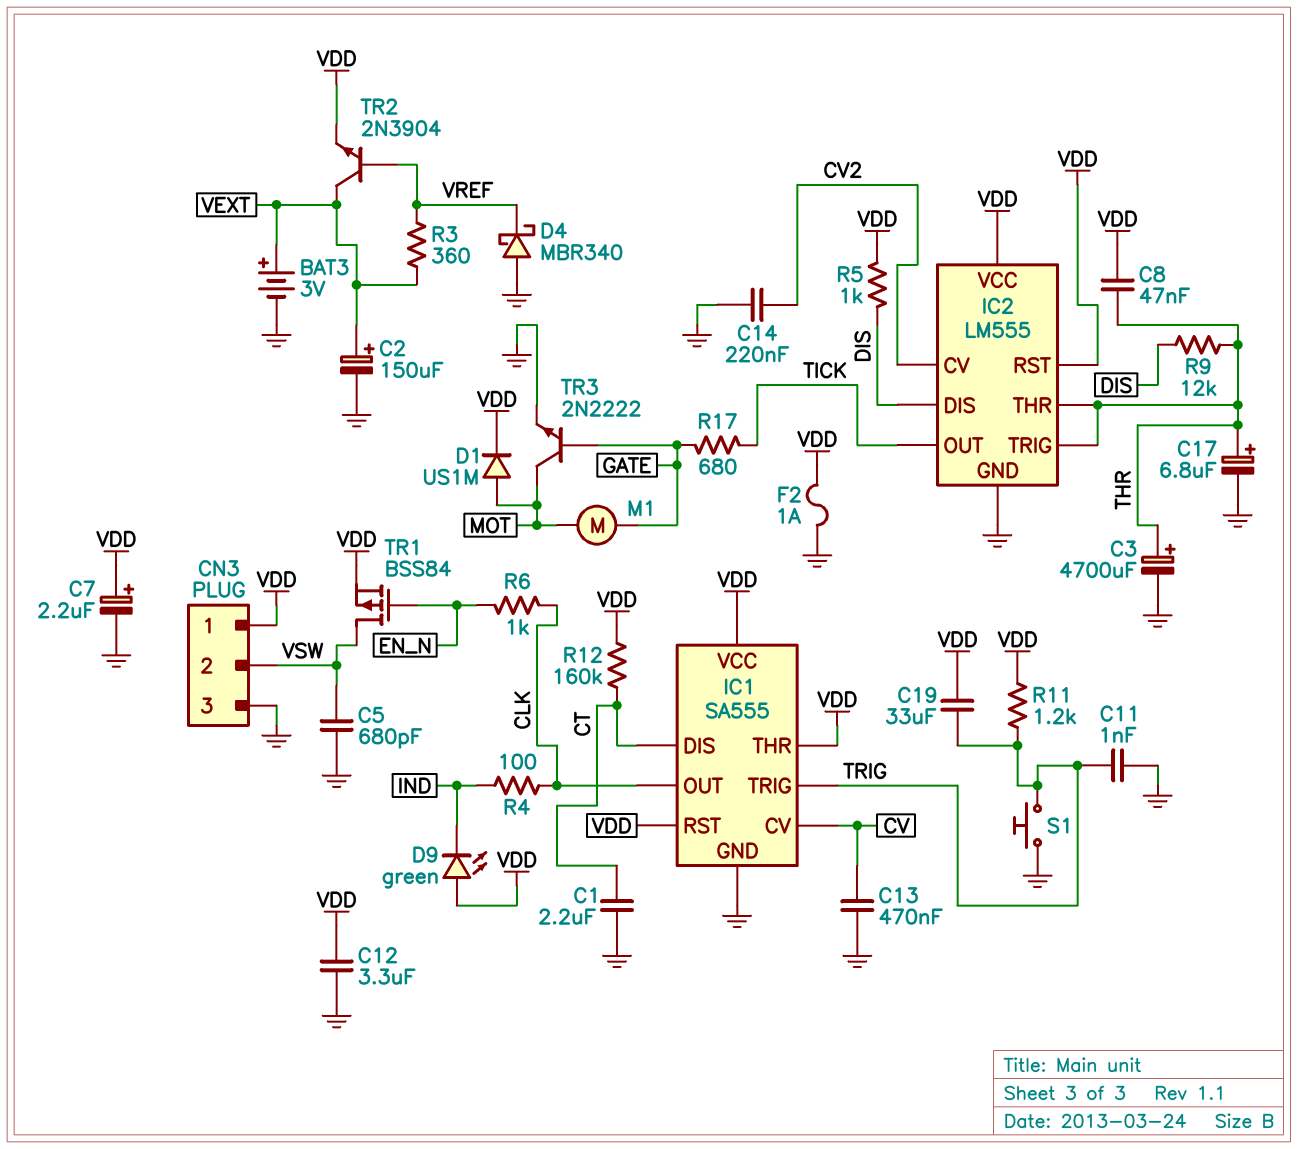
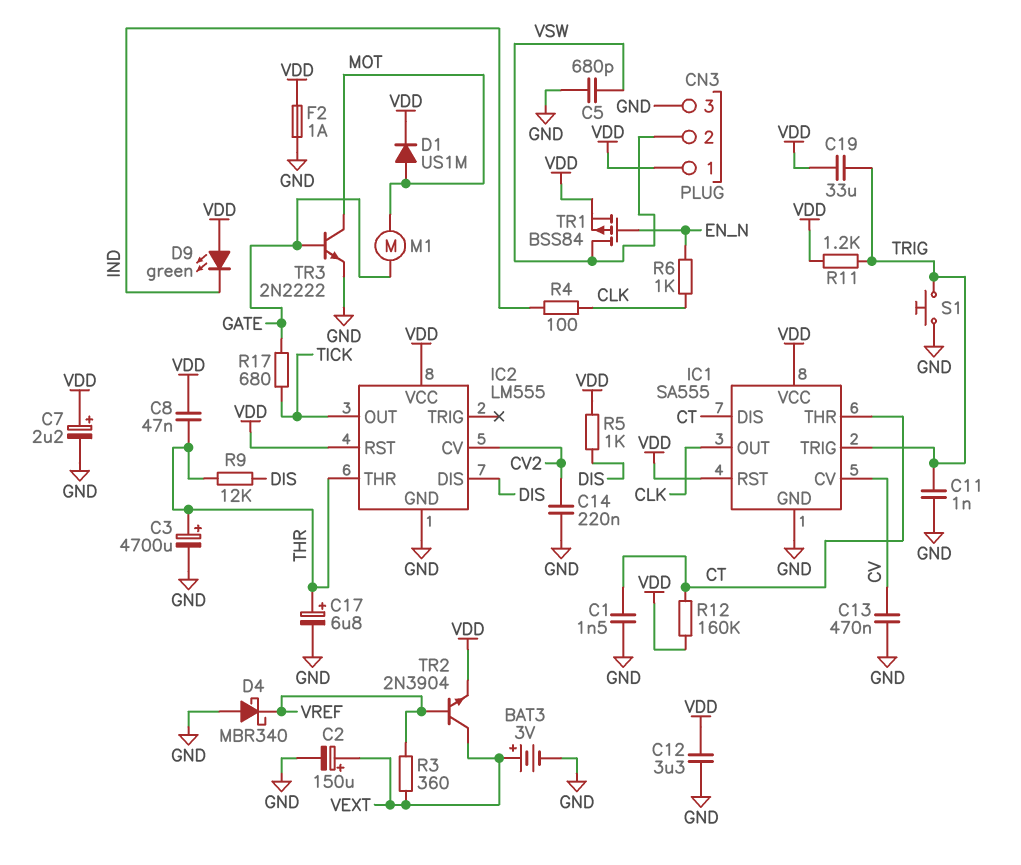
C1: 2.2uF (CT, GND) -> 1.5nF (CT, GND)
IC1 pin THR: VDD -> CT
IC2 pin TRIG: THR -> none

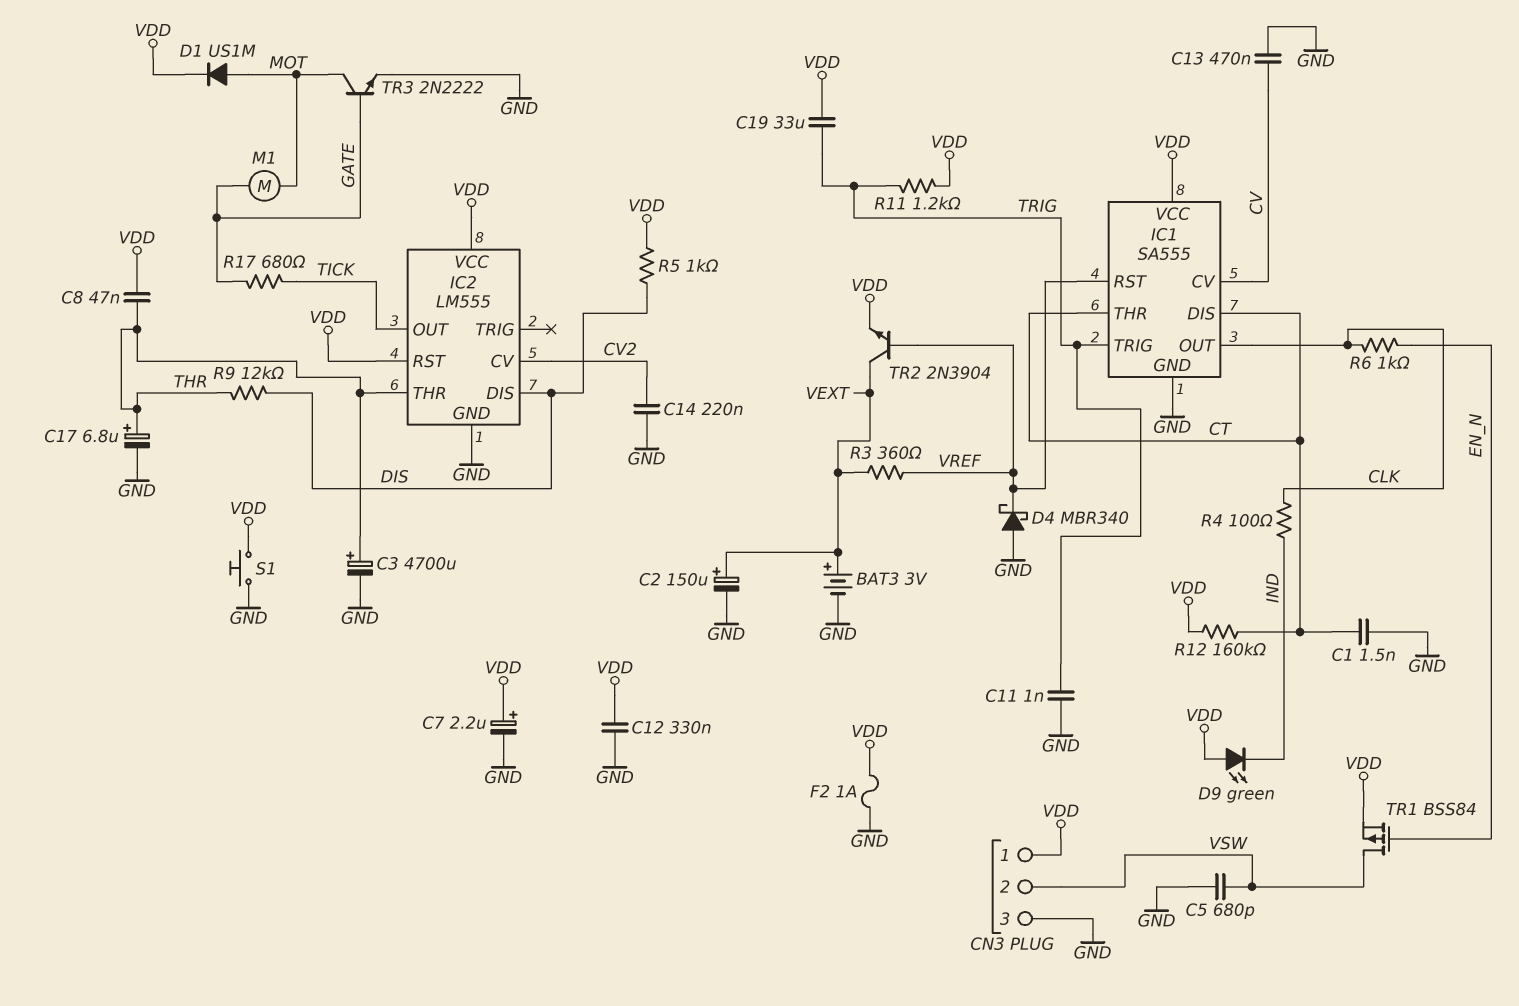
C12: 3.3uF (GND, VDD) -> 330nF (GND, VDD)
IC1 pin RST: VDD -> VREF
S1: button (GND, TRIG) -> button (GND, VDD)

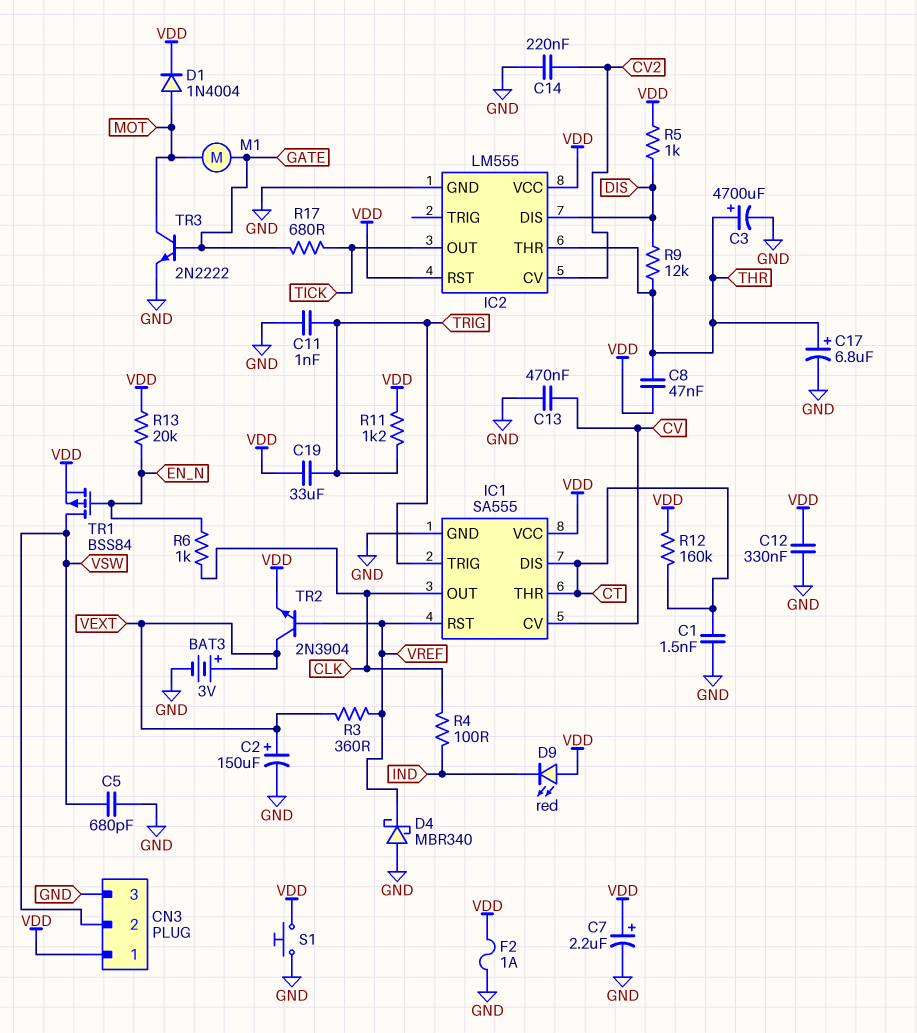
D1: diode US1M (A MOT, K VDD) -> diode 1N4004 (A MOT, K VDD)
D9: LED green (A VDD, K IND) -> LED red (A VDD, K IND)
R13: none -> 20k (EN_N, VDD)

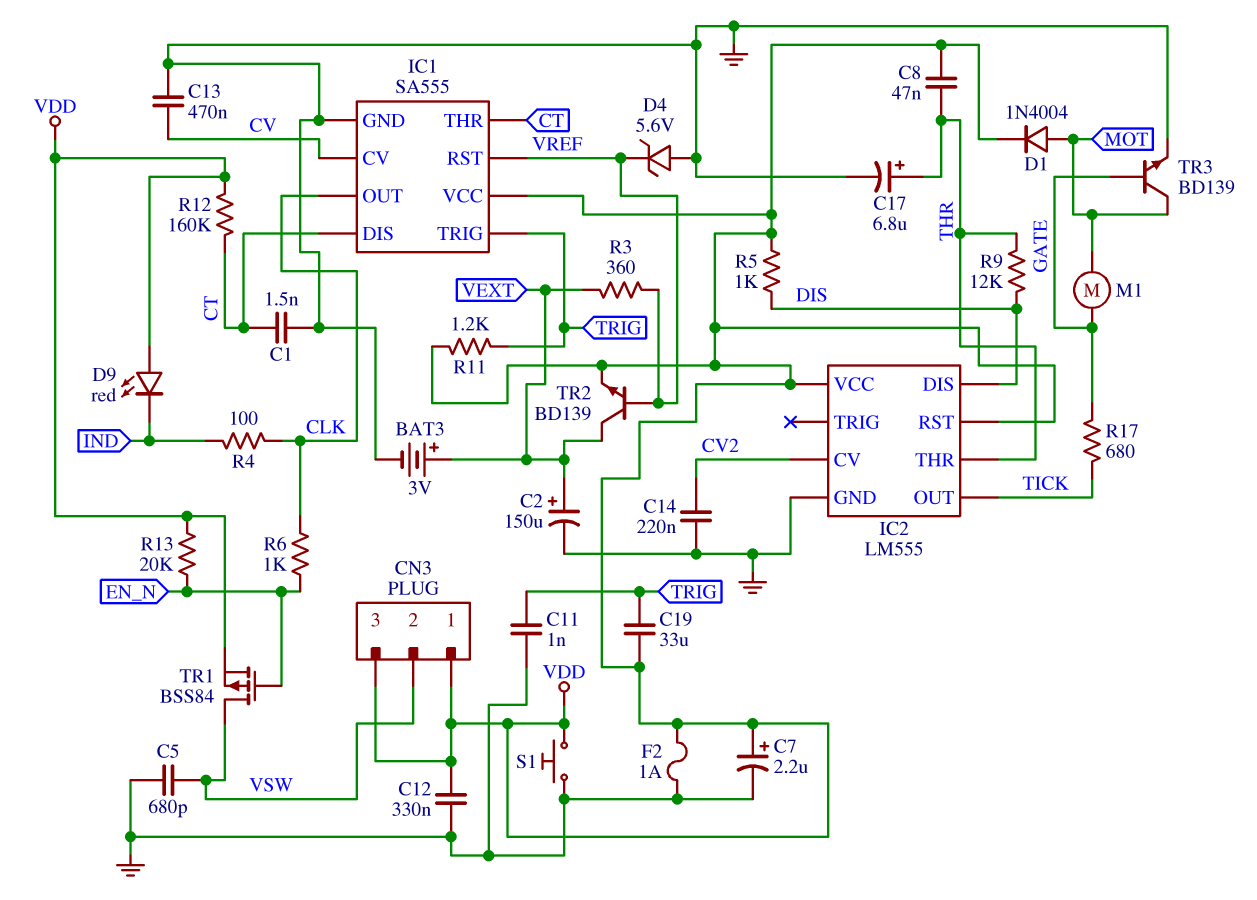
C3: 4700uF (plus THR, minus GND) -> none
CN3 pin 3: GND -> VDD
D4: schottky MBR340 (A GND, K VREF) -> zener 5.6V (A GND, K VREF)
TR2: NPN 2N3904 (B VREF, C VEXT, E VDD) -> NPN BD139 (B VREF, C VEXT, E VDD)
TR3: NPN 2N2222 (B GATE, C MOT, E GND) -> NPN BD139 (B GATE, C MOT, E GND)

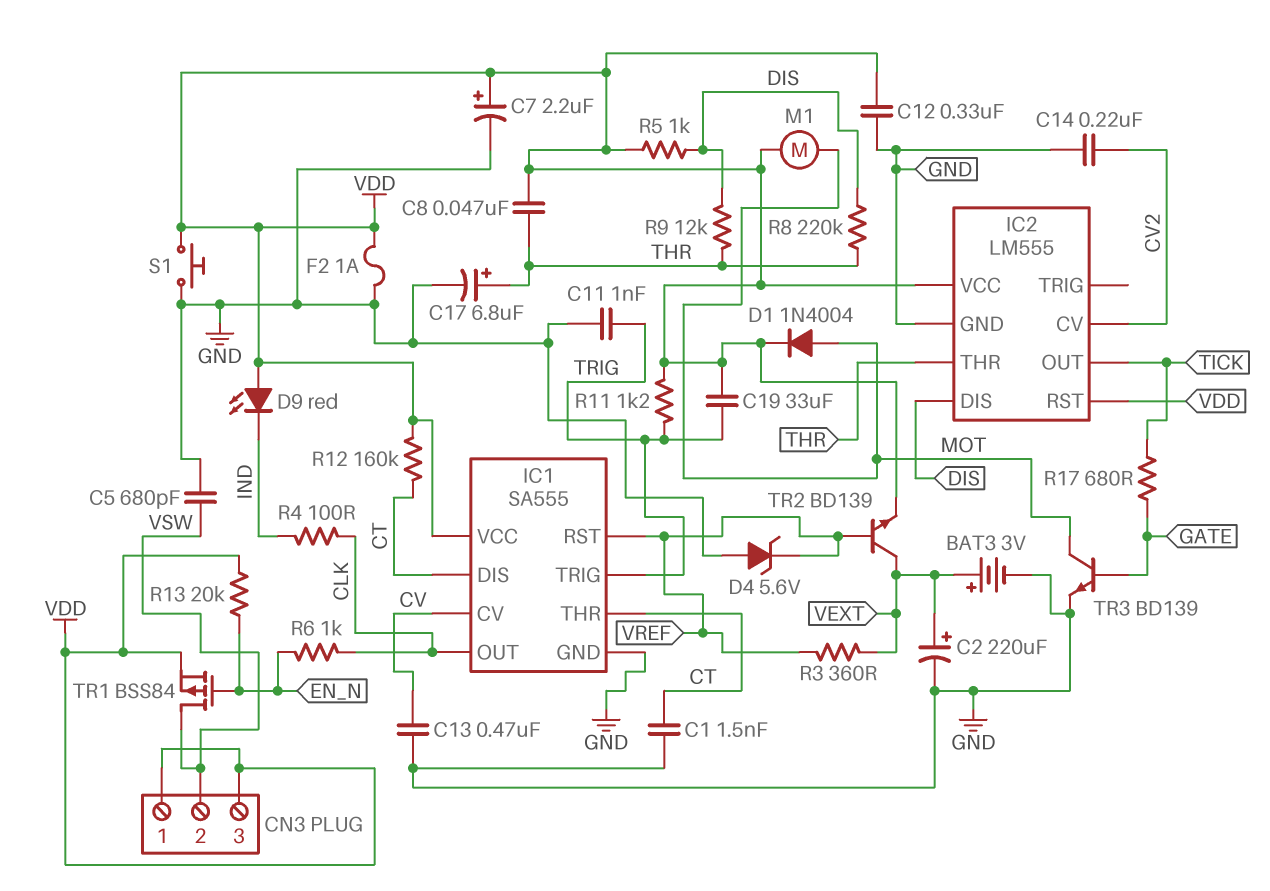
C2: 150uF (plus VEXT, minus GND) -> 220uF (plus VEXT, minus GND)
M1: motor (GATE, MOT) -> motor (MOT, VDD)
R8: none -> 220k (DIS, THR)

